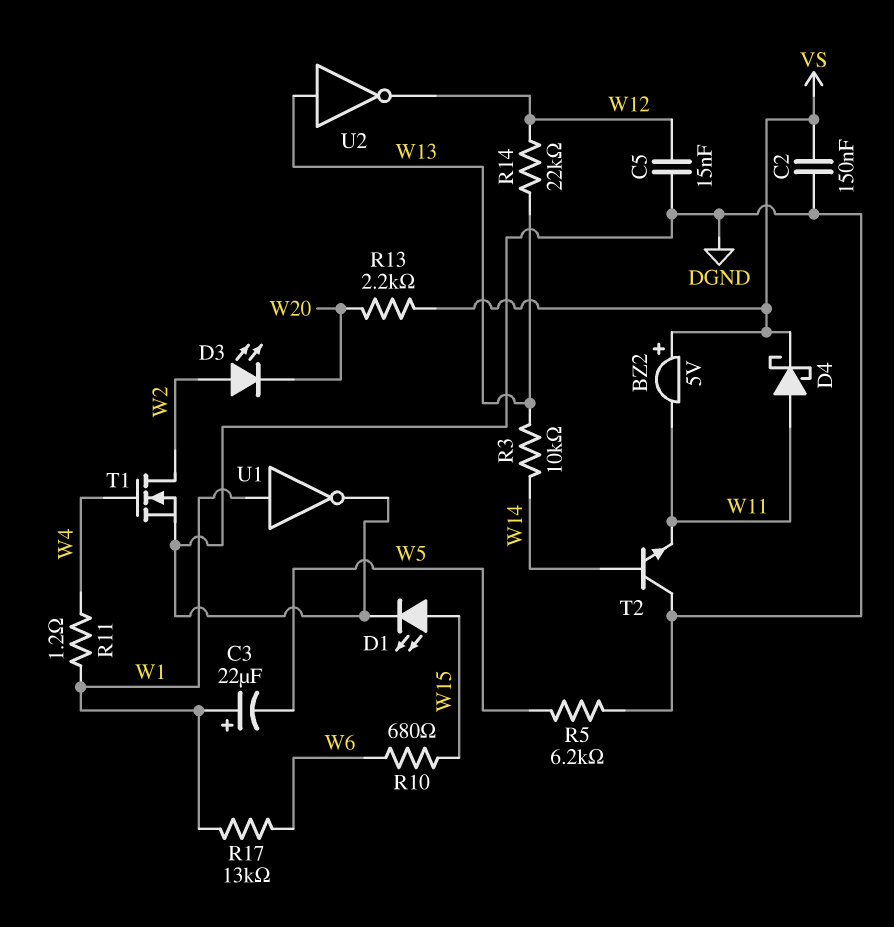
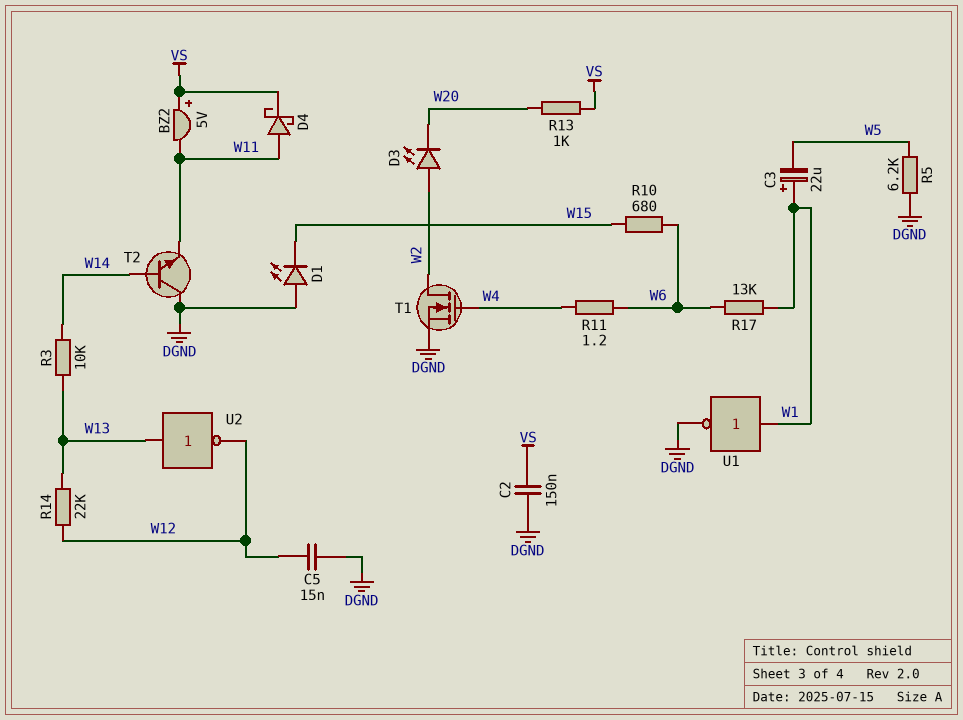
D1: LED (A W15, K DGND) -> LED (A DGND, K W15)
R11: 1.2 (W1, W4) -> 1.2 (W4, W6)
R13: 2.2k (VS, W20) -> 1k (VS, W20)

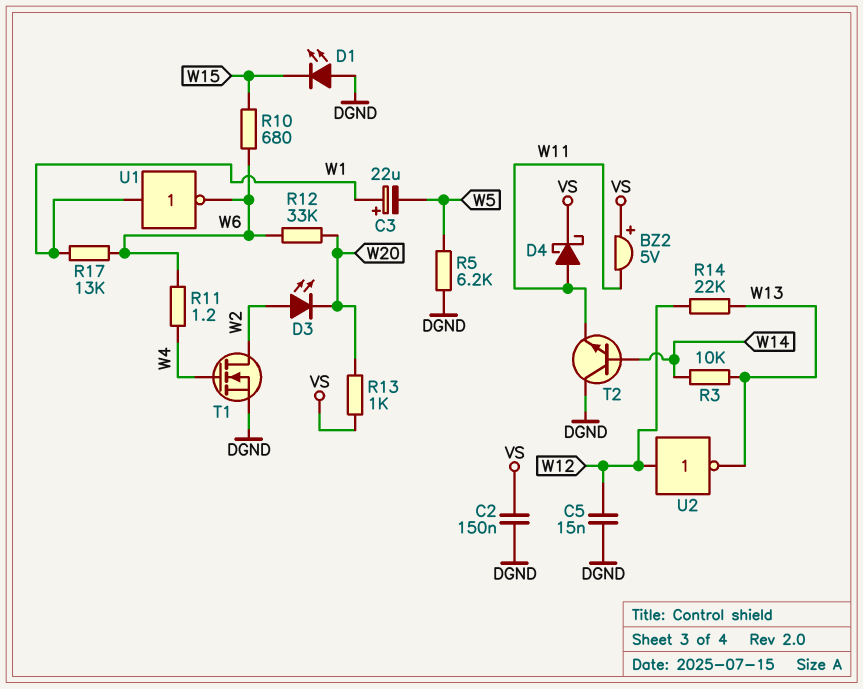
R12: none -> 33k (W6, W20)
U1: NOT (in W1, out DGND) -> NOT (in W1, out W6)
U2: NOT (in W13, out W12) -> NOT (in W12, out W13)

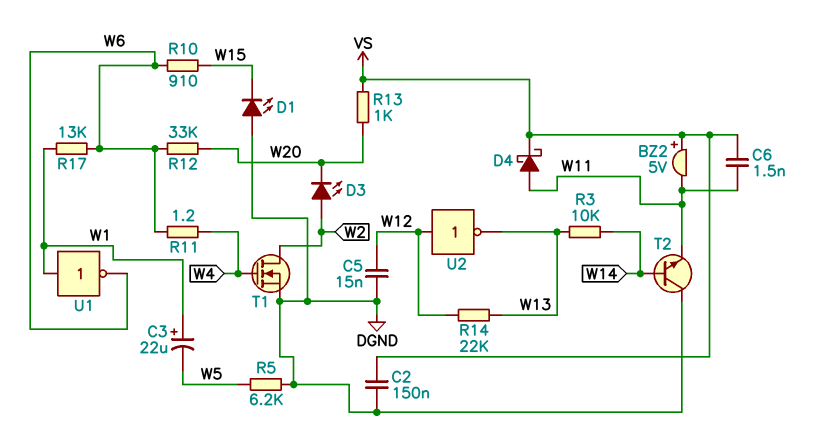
C6: none -> 1.5nF (VS, W11)
R10: 680 (W6, W15) -> 910 (W6, W15)

